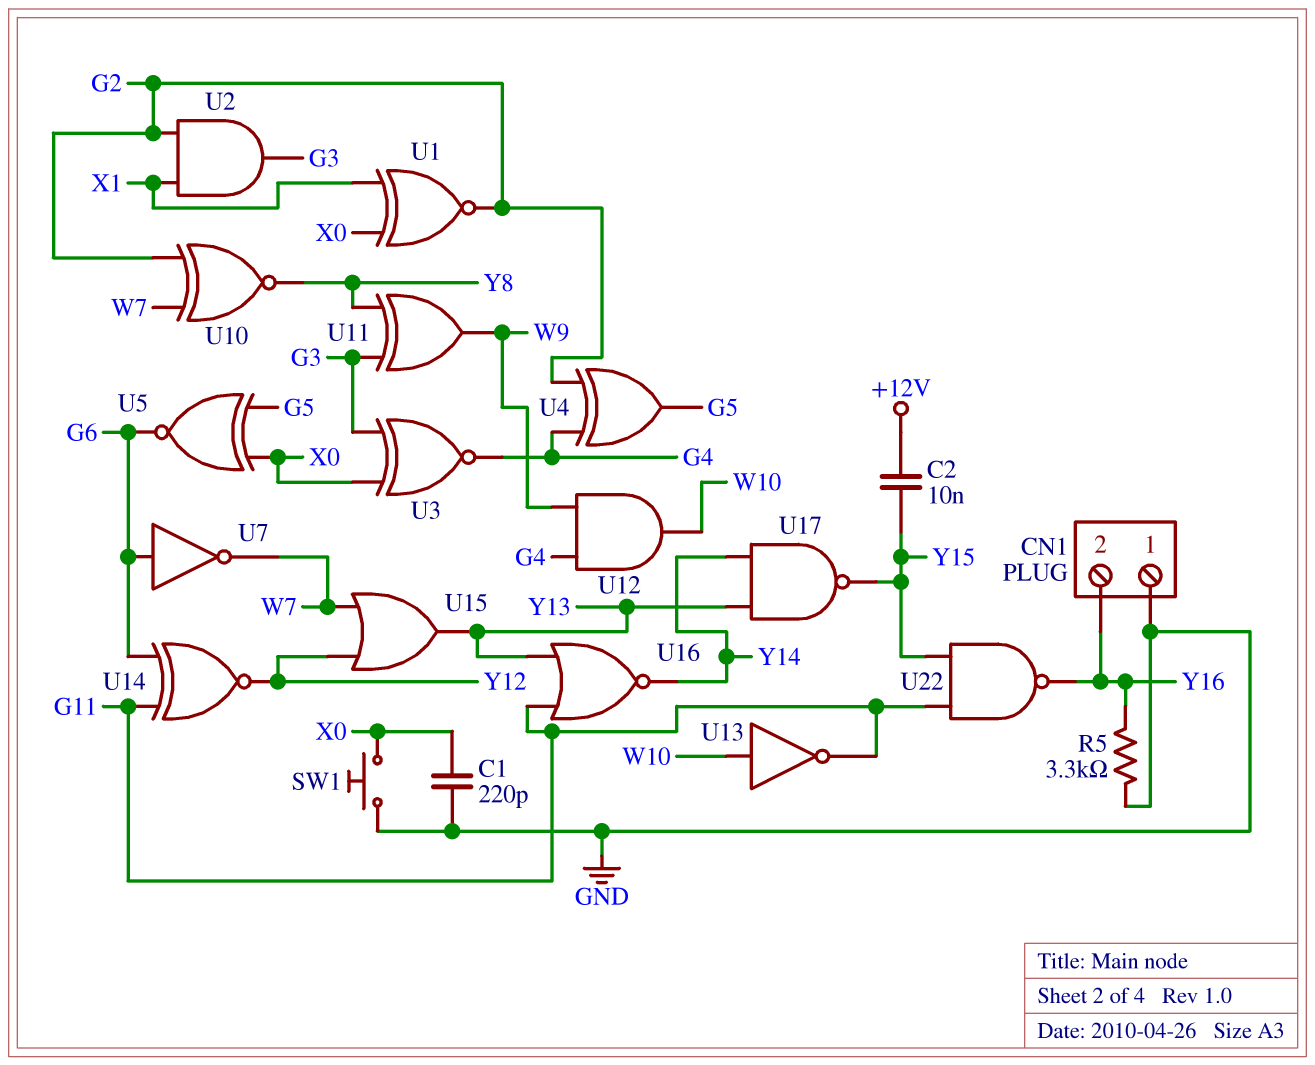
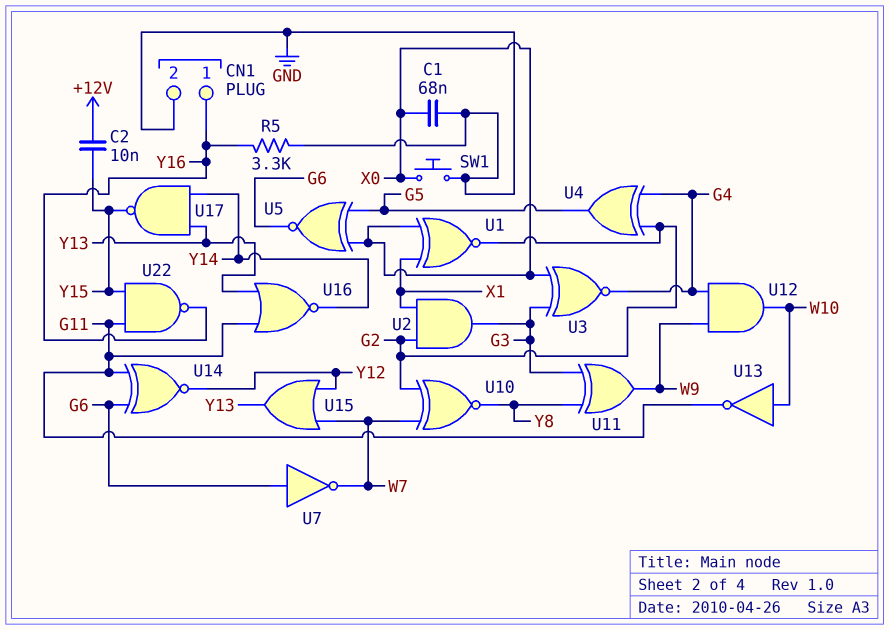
C1: 220pF (GND, X0) -> 68nF (GND, X0)
CN1 pin 1: GND -> Y16
CN1 pin 2: Y16 -> GND

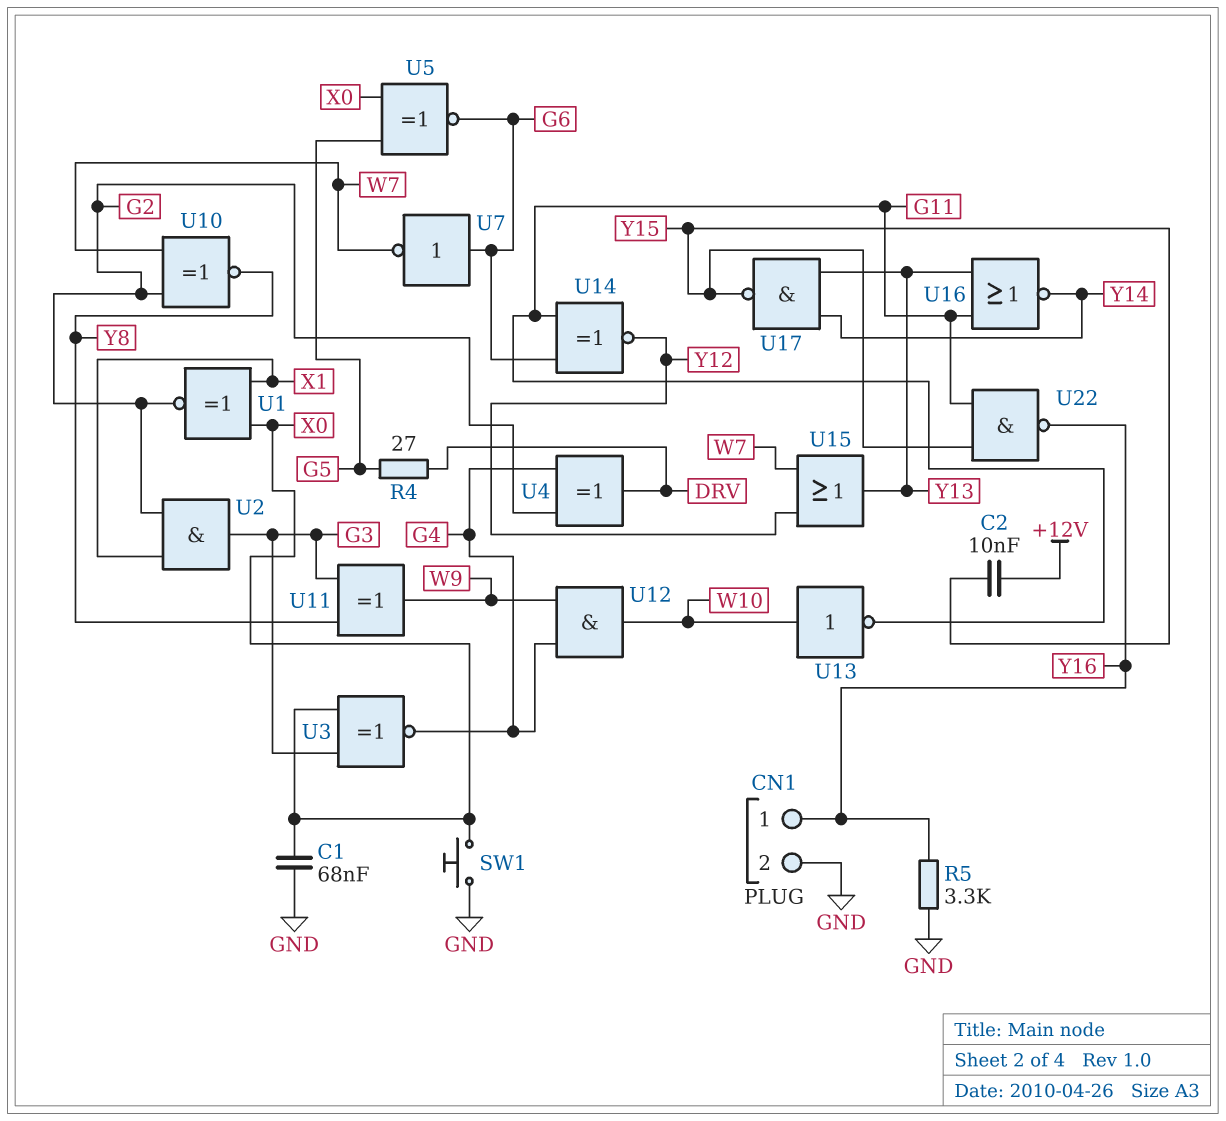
R4: none -> 27 (DRV, G5)
U4: XOR (in G2, in G4, out G5) -> XOR (in G2, in G4, out DRV)

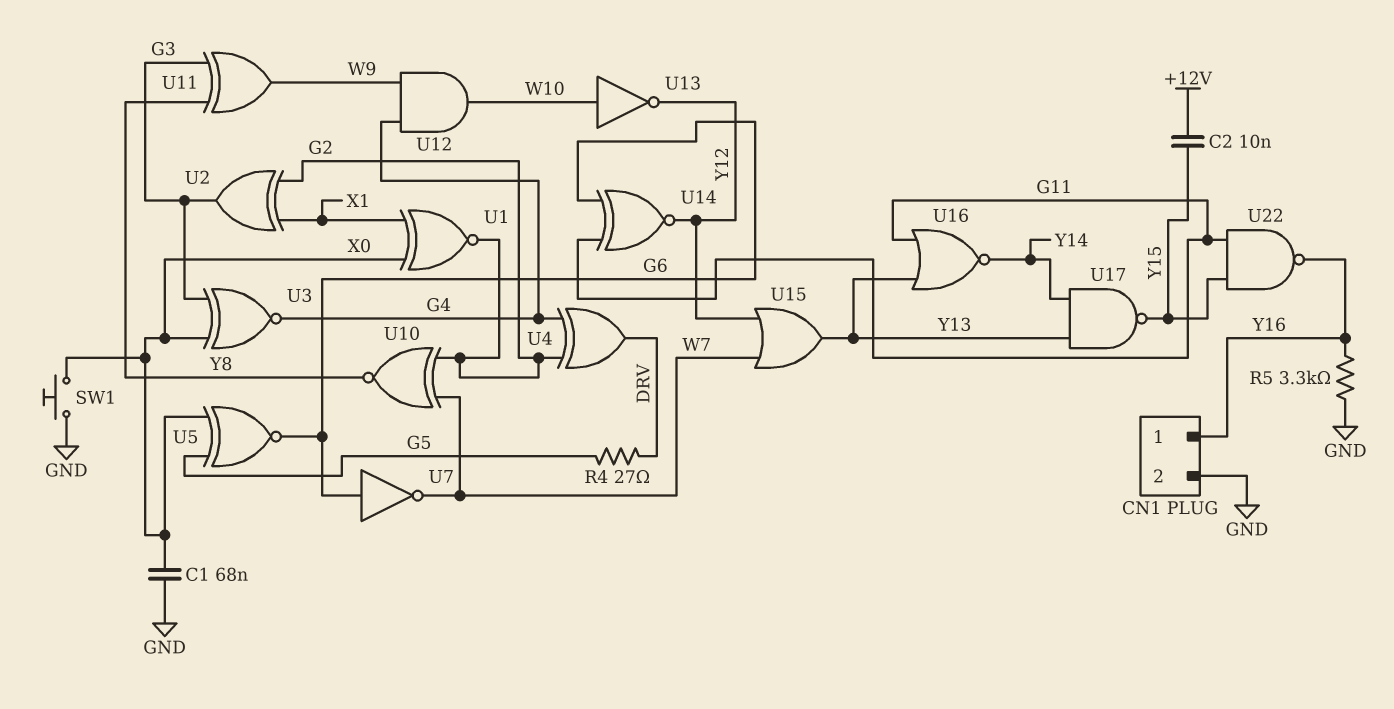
U2: AND (in G2, in X1, out G3) -> XOR (in G2, in X1, out G3)
U13: NOT (in W10, out G11) -> NOT (in W10, out Y12)

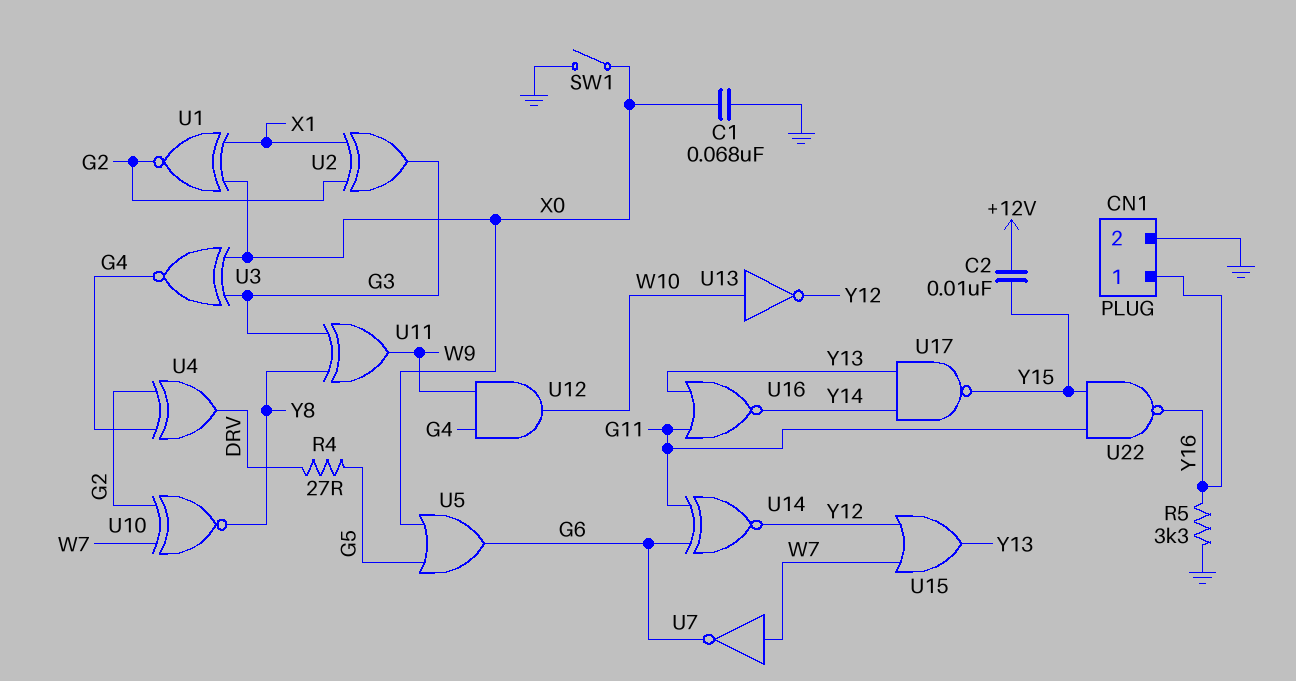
SW1: button (GND, X0) -> switch (GND, X0)
U5: XNOR (in G5, in X0, out G6) -> OR (in G5, in X0, out G6)
U7: NOT (in G6, out W7) -> NOT (in W7, out G6)

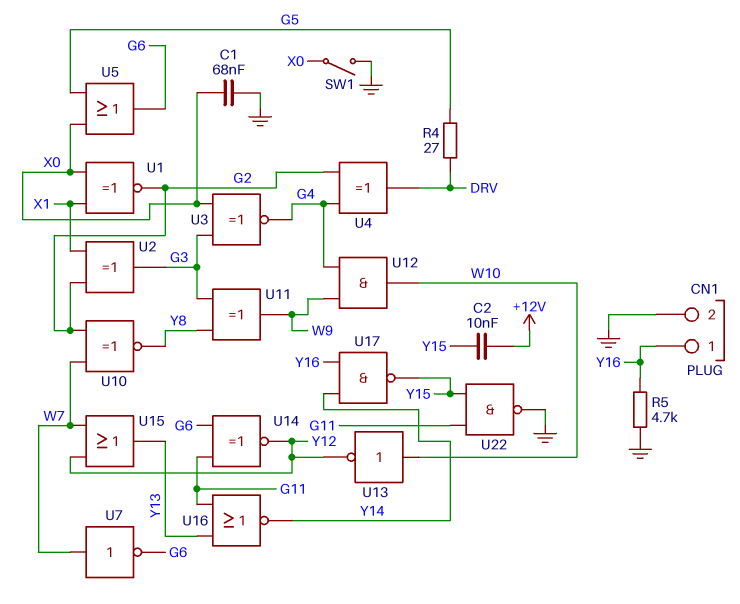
R5: 3.3k (GND, Y16) -> 4.7k (GND, Y16)
U17: NAND (in Y13, in Y14, out Y15) -> NAND (in Y14, in Y16, out Y15)
U22: NAND (in G11, in Y15, out Y16) -> NAND (in G11, in Y15, out GND)

